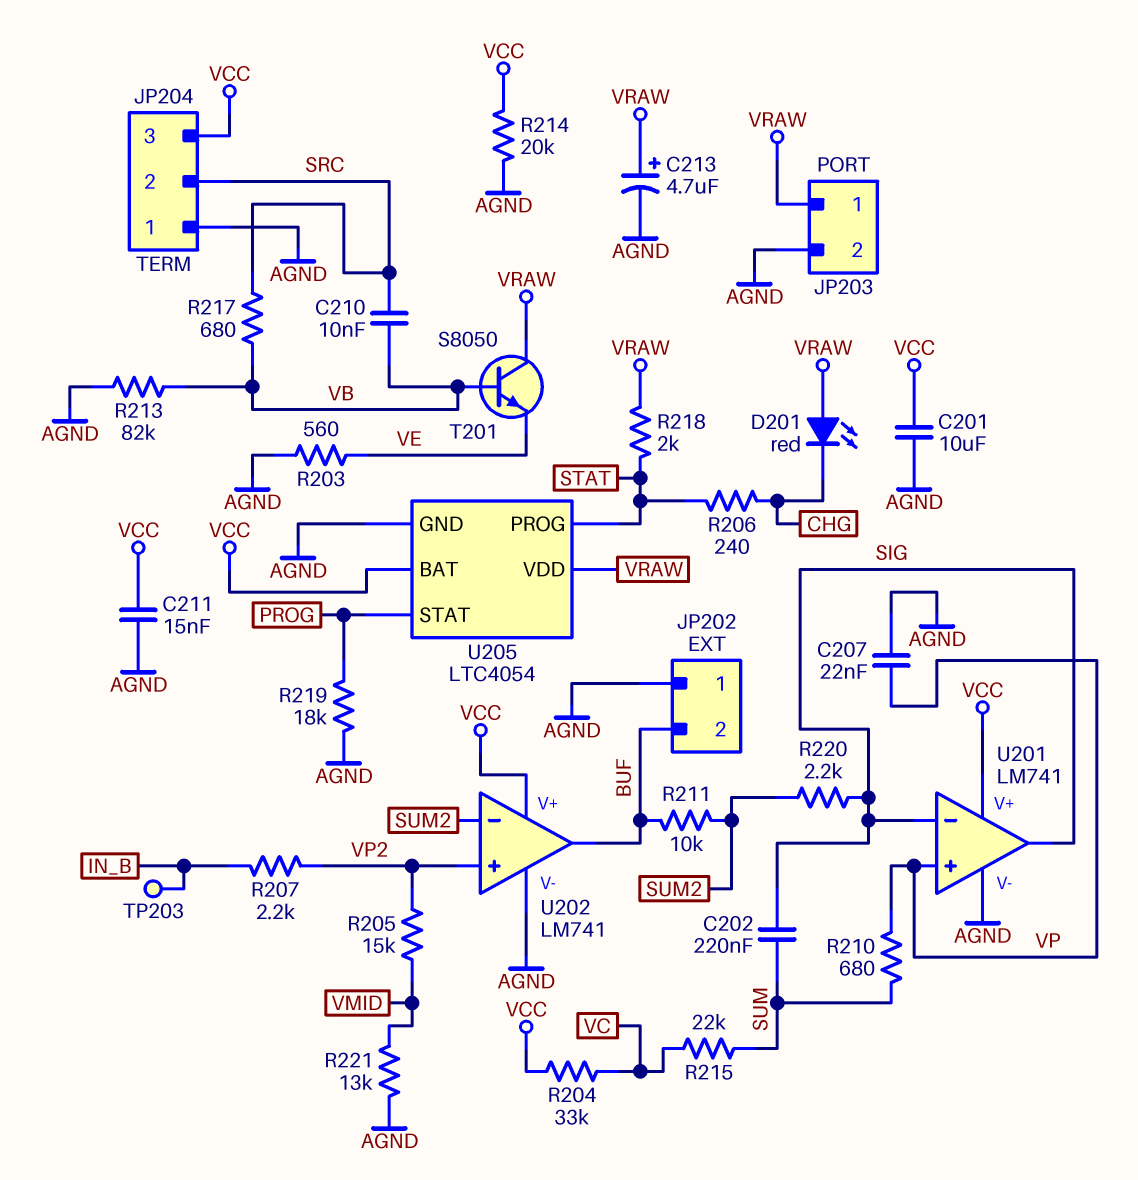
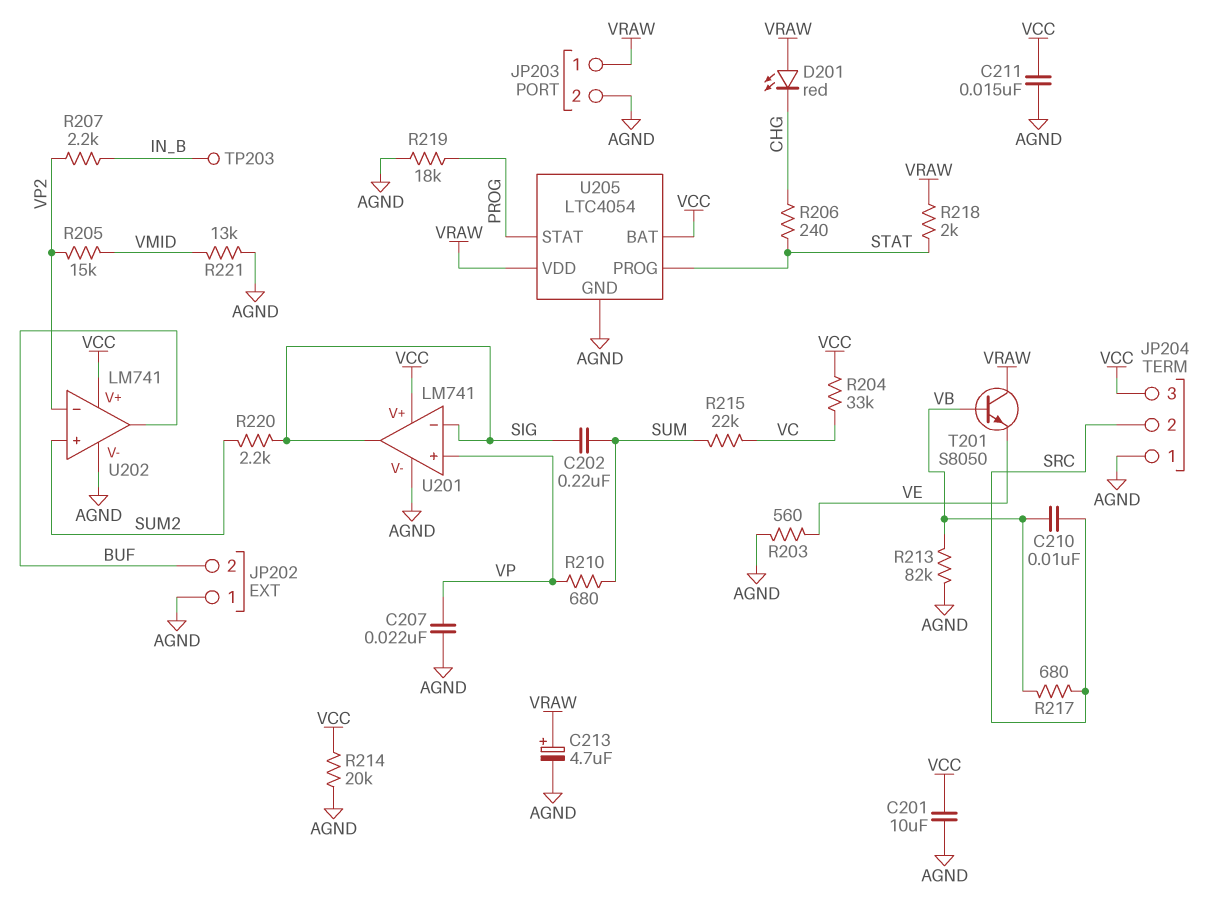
R211: 10k (BUF, SUM2) -> none
U202 pin in+: VP2 -> SUM2
U202 pin in-: SUM2 -> VP2

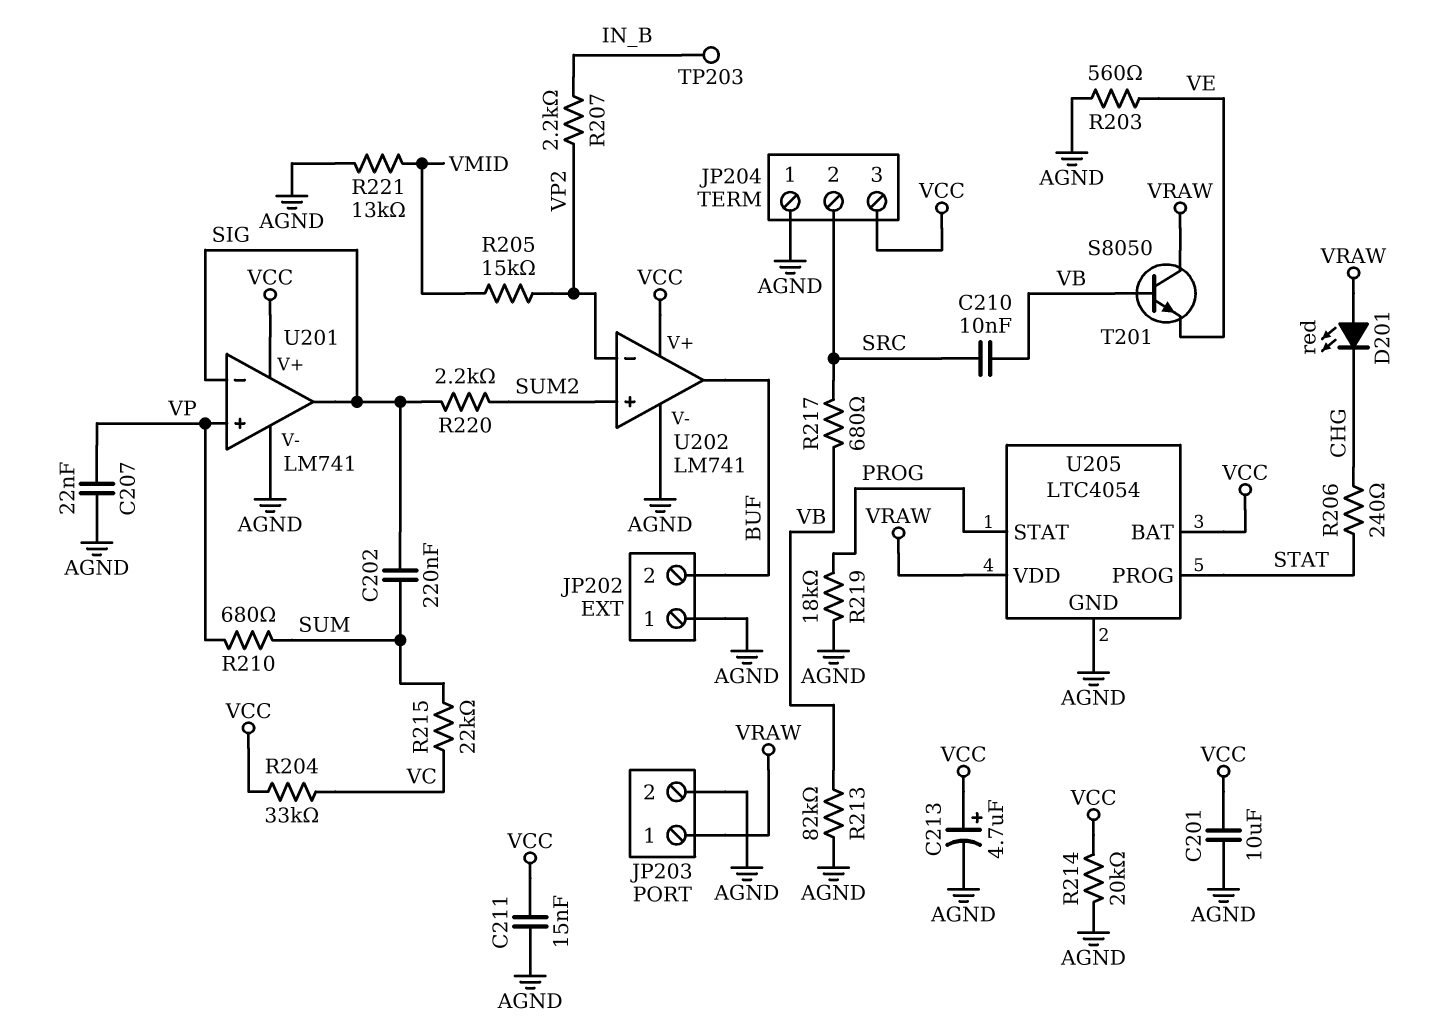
C213: 4.7uF (plus VRAW, minus AGND) -> 4.7uF (plus VCC, minus AGND)
R218: 2k (STAT, VRAW) -> none

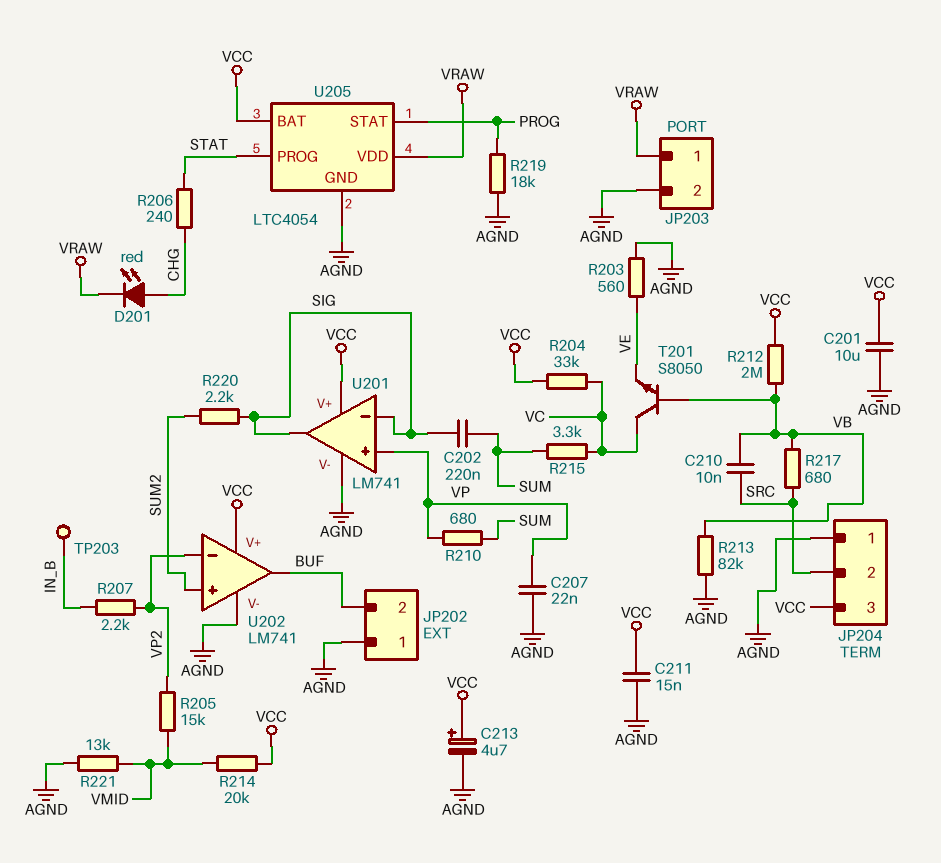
D201: LED red (A VRAW, K CHG) -> LED red (A CHG, K VRAW)
R212: none -> 2M (VB, VCC)
R214: 20k (AGND, VCC) -> 20k (VCC, VMID)
R215: 22k (SUM, VC) -> 3.3k (SUM, VC)
T201: NPN S8050 (B VB, C VRAW, E VE) -> NPN S8050 (B VB, C VC, E VE)

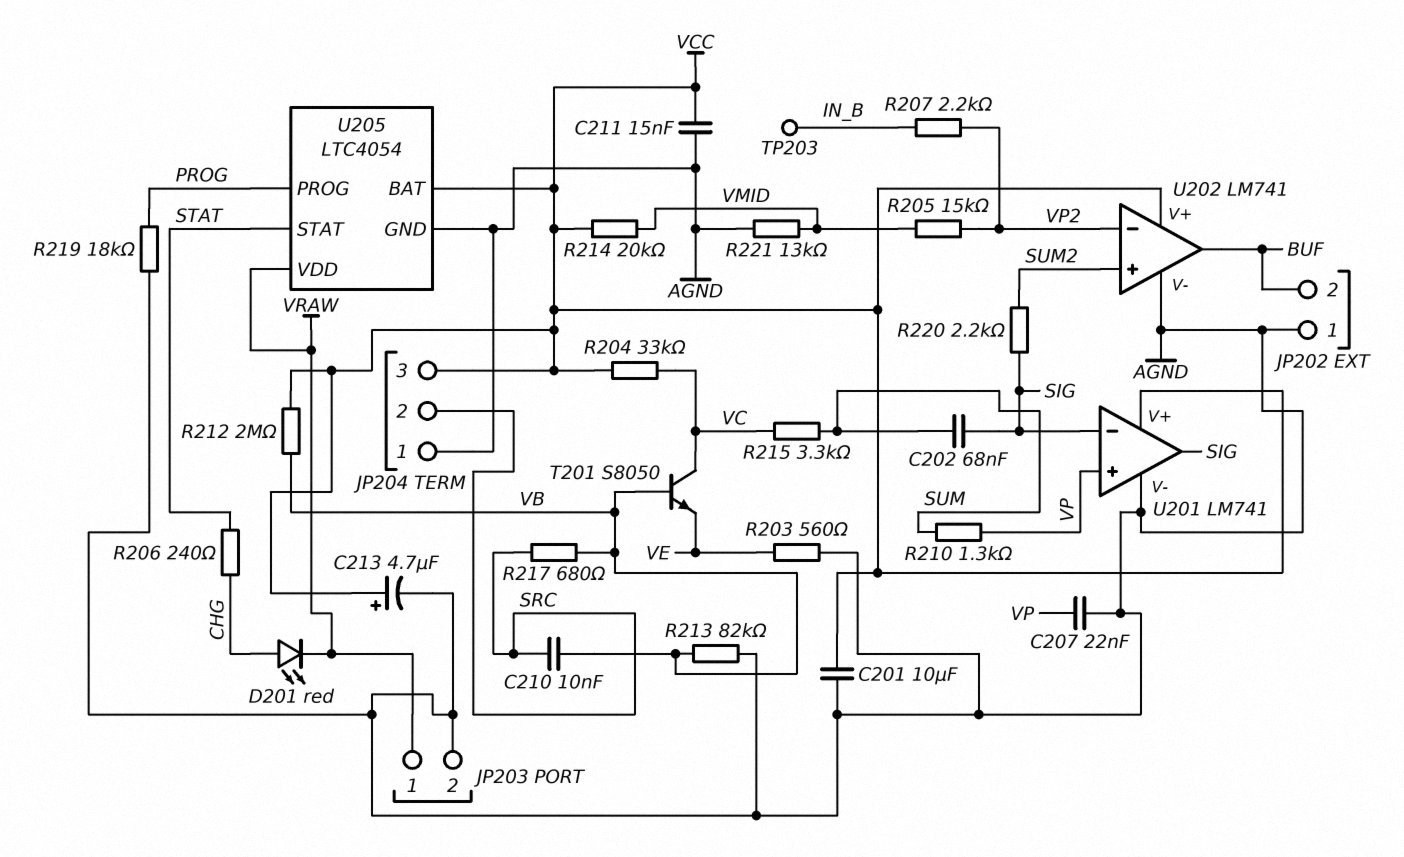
C202: 220nF (SIG, SUM) -> 68nF (SIG, SUM)
R210: 680 (SUM, VP) -> 1.3k (SUM, VP)
U205 pin PROG: STAT -> PROG
U205 pin STAT: PROG -> STAT

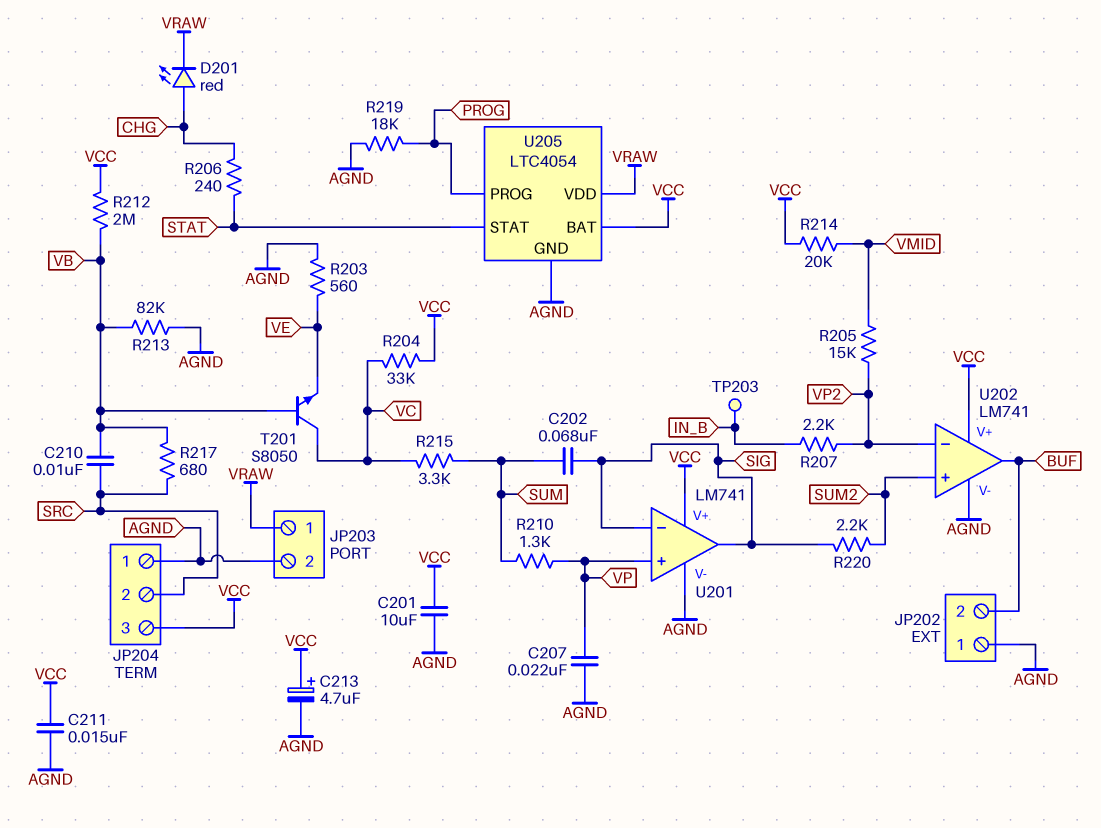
R221: 13k (AGND, VMID) -> none

